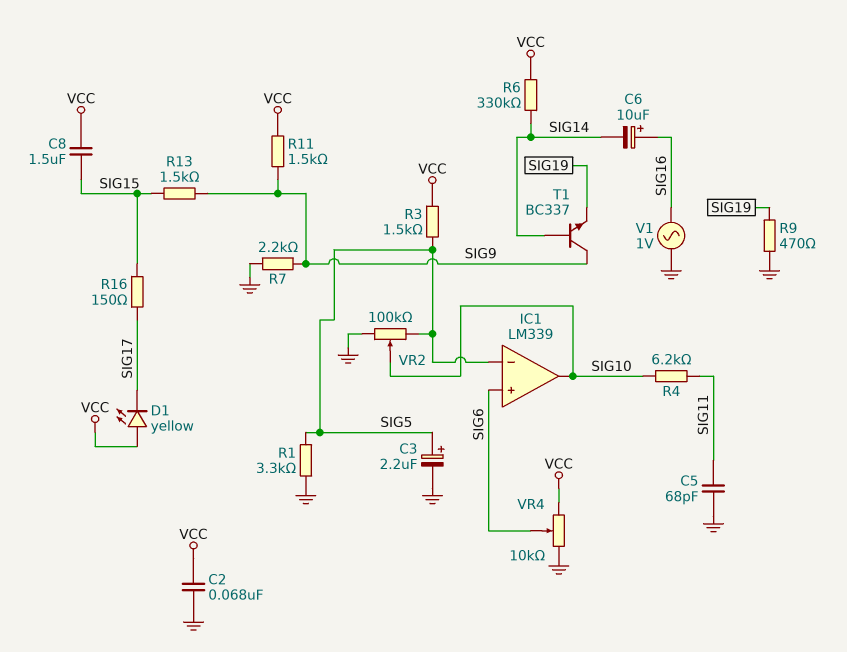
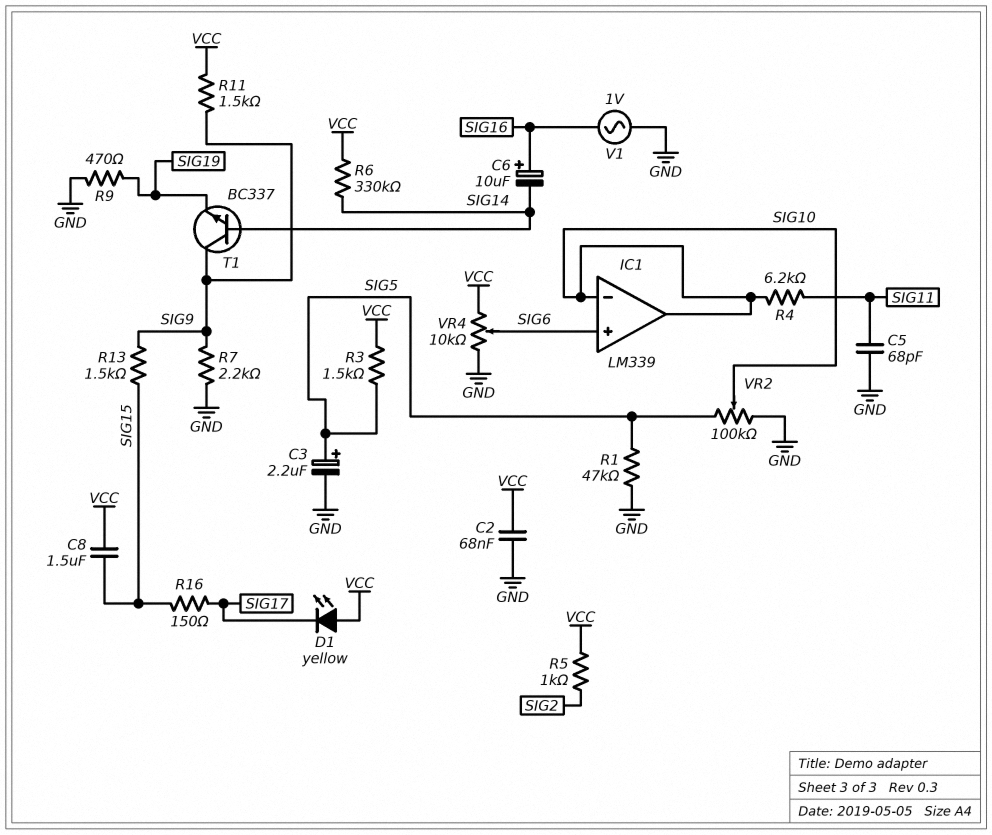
IC1 pin in-: SIG5 -> SIG10
R1: 3.3k (GND, SIG5) -> 47k (GND, SIG5)
R5: none -> 1k (SIG2, VCC)

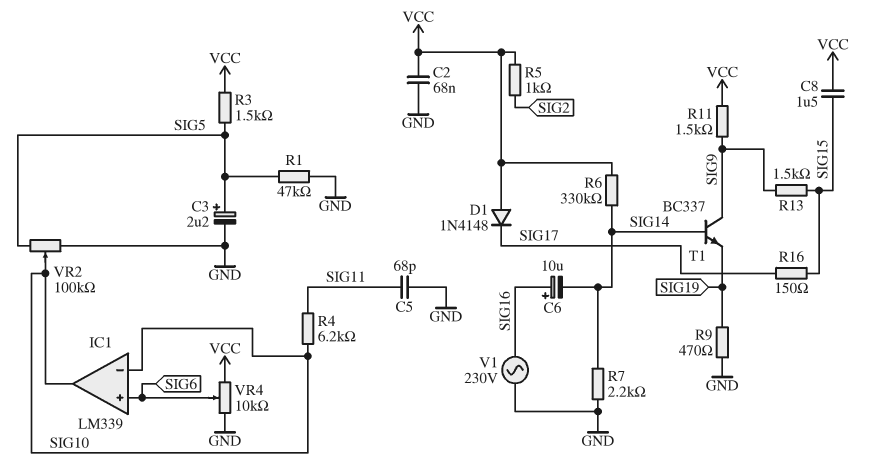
D1: LED yellow (A VCC, K SIG17) -> diode 1N4148 (A VCC, K SIG17)
R7: 2.2k (GND, SIG9) -> 2.2k (GND, SIG14)
V1: AC 1V (GND, SIG16) -> AC 230V (GND, SIG16)

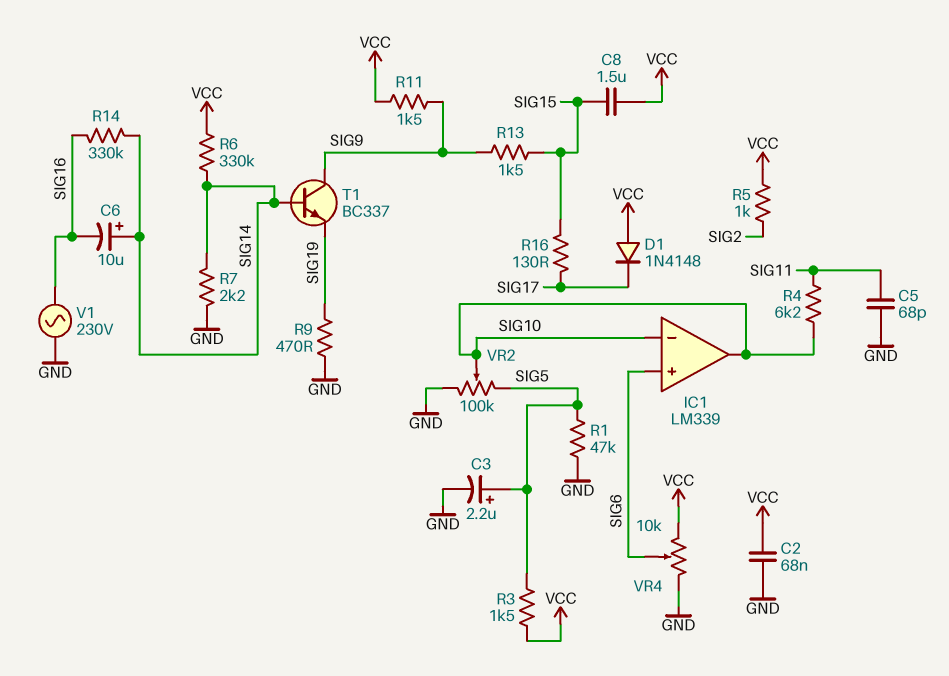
C6: 10uF (plus SIG16, minus SIG14) -> 10uF (plus SIG14, minus SIG16)
R14: none -> 330k (SIG14, SIG16)
R16: 150 (SIG15, SIG17) -> 130 (SIG15, SIG17)

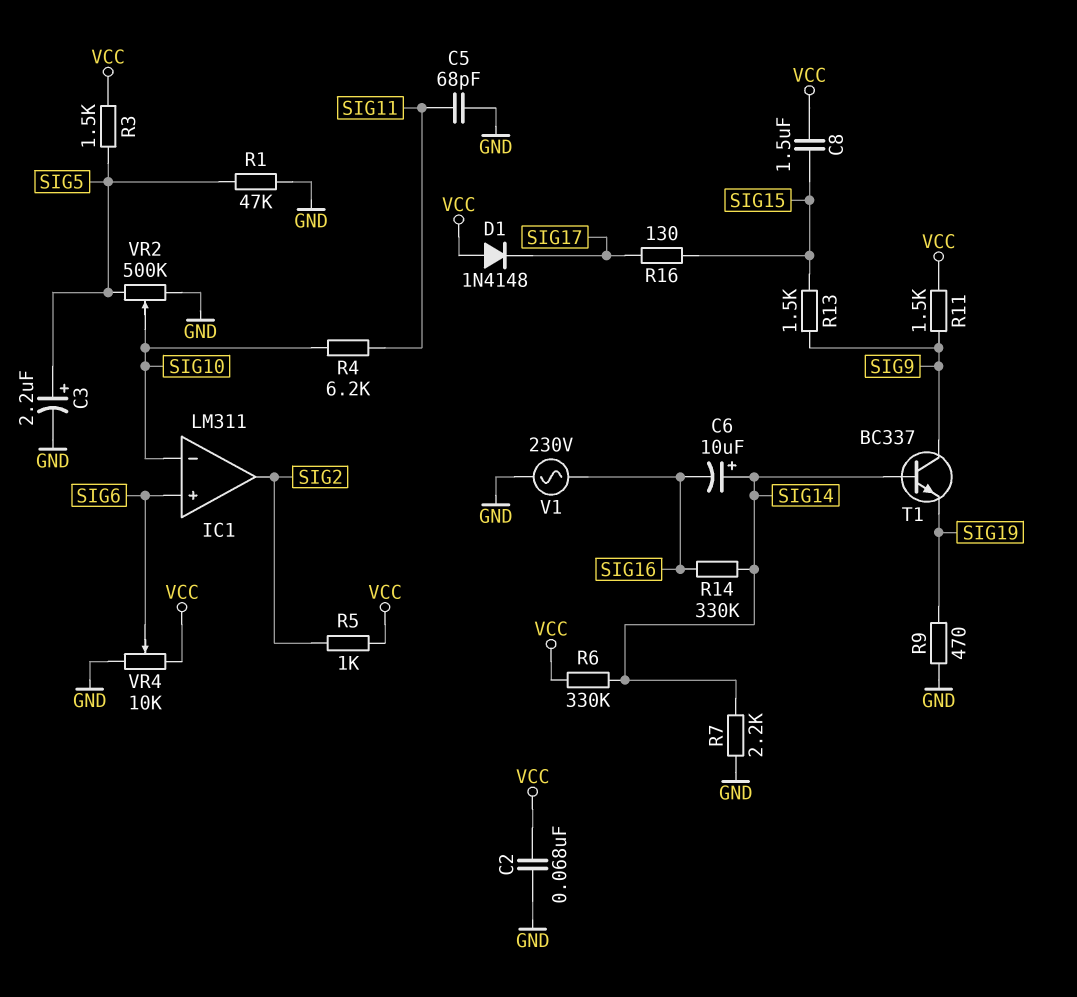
IC1: LM339 -> LM311
IC1 pin out: SIG10 -> SIG2
VR2: 100k (GND, SIG5, wiper SIG10) -> 500k (GND, SIG5, wiper SIG10)

